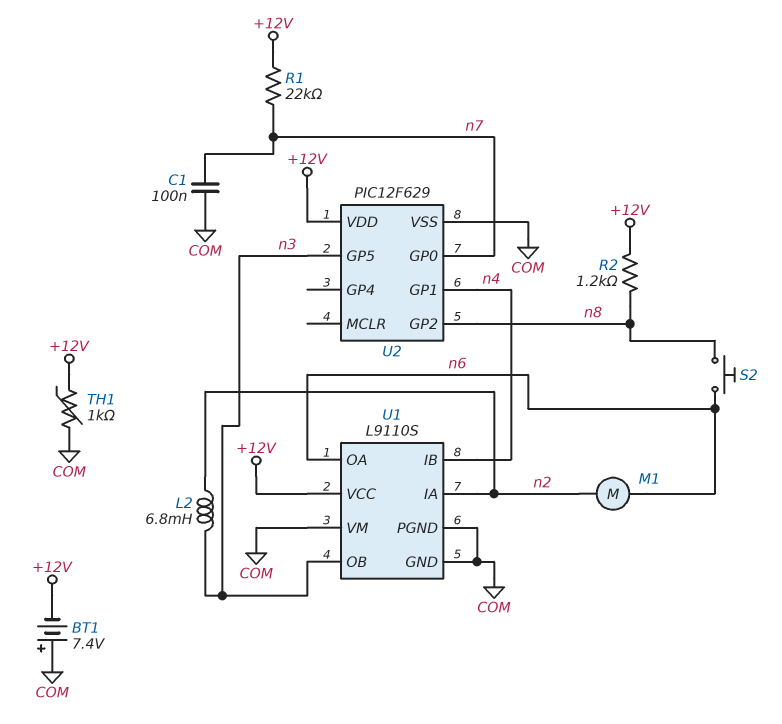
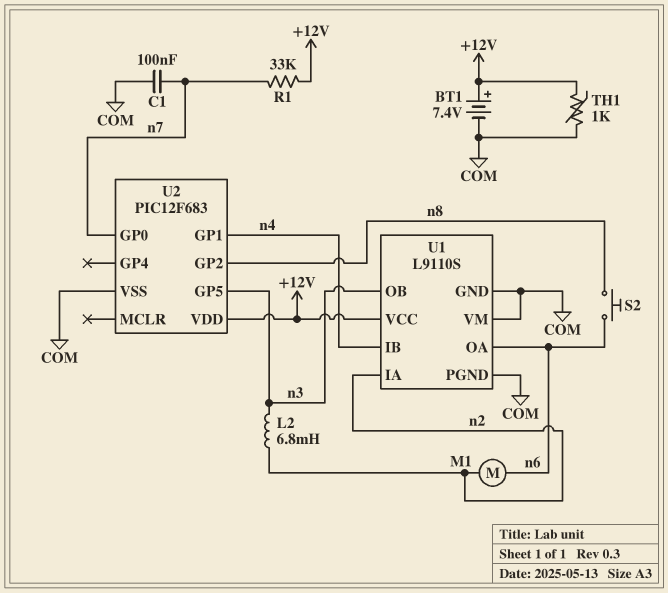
BT1: 7.4V (plus COM, minus +12V) -> 7.4V (plus +12V, minus COM)
R1: 22k (+12V, n7) -> 33k (+12V, n7)
R2: 1.2k (+12V, n8) -> none
U2: PIC12F629 -> PIC12F683

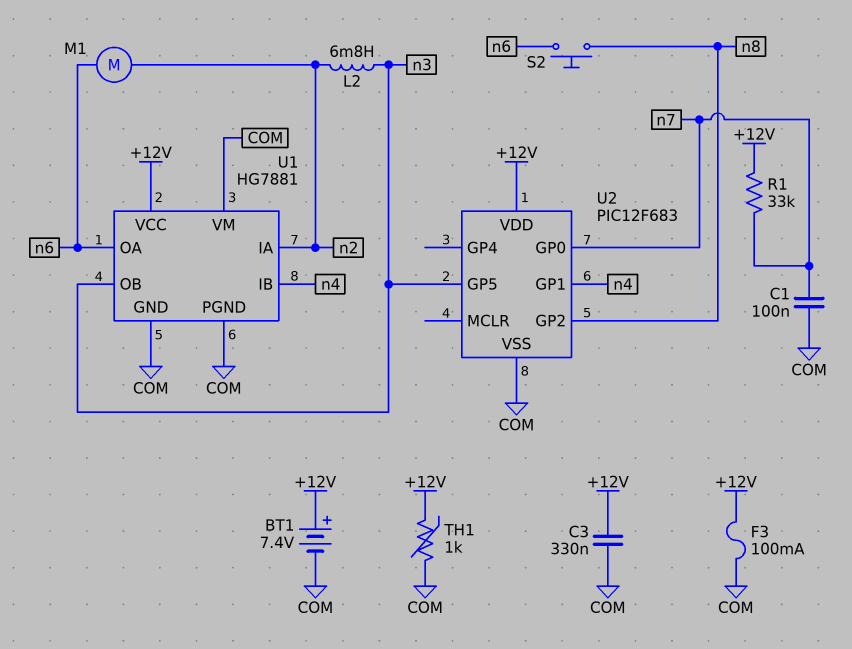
C3: none -> 330nF (+12V, COM)
F3: none -> 100mA (+12V, COM)
U1: L9110S -> HG7881

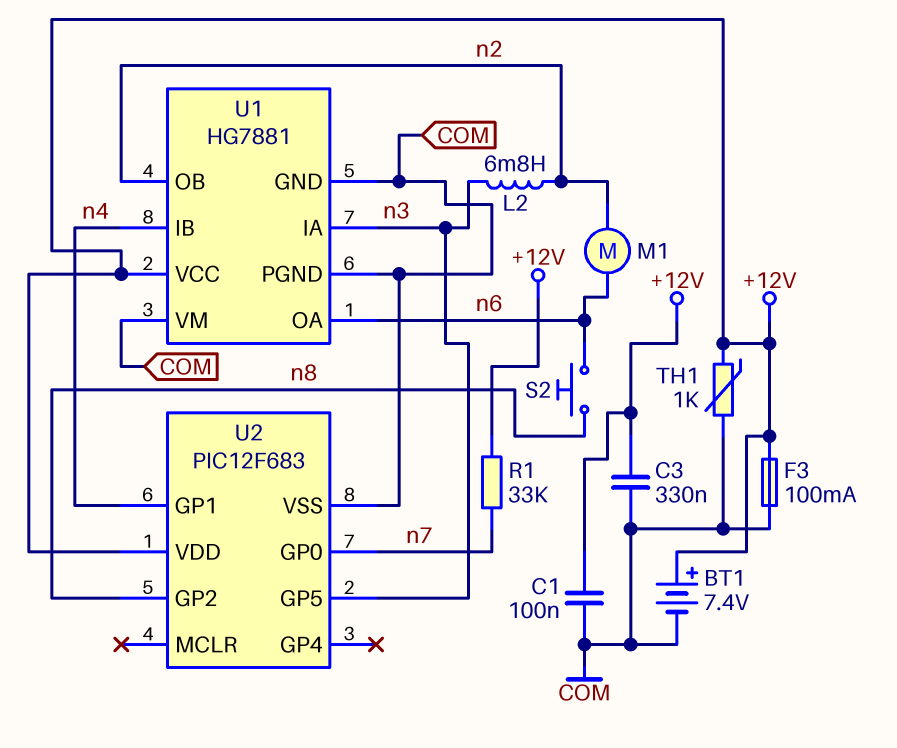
C1: 100nF (COM, n7) -> 100nF (+12V, COM)
U1 pin IA: n2 -> n3
U1 pin OB: n3 -> n2

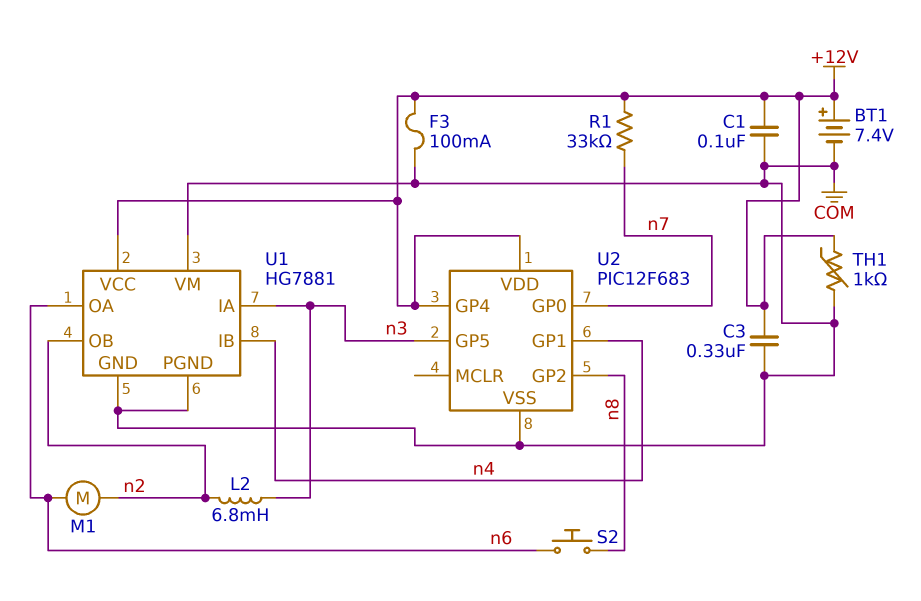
U2 pin GP4: none -> +12V

